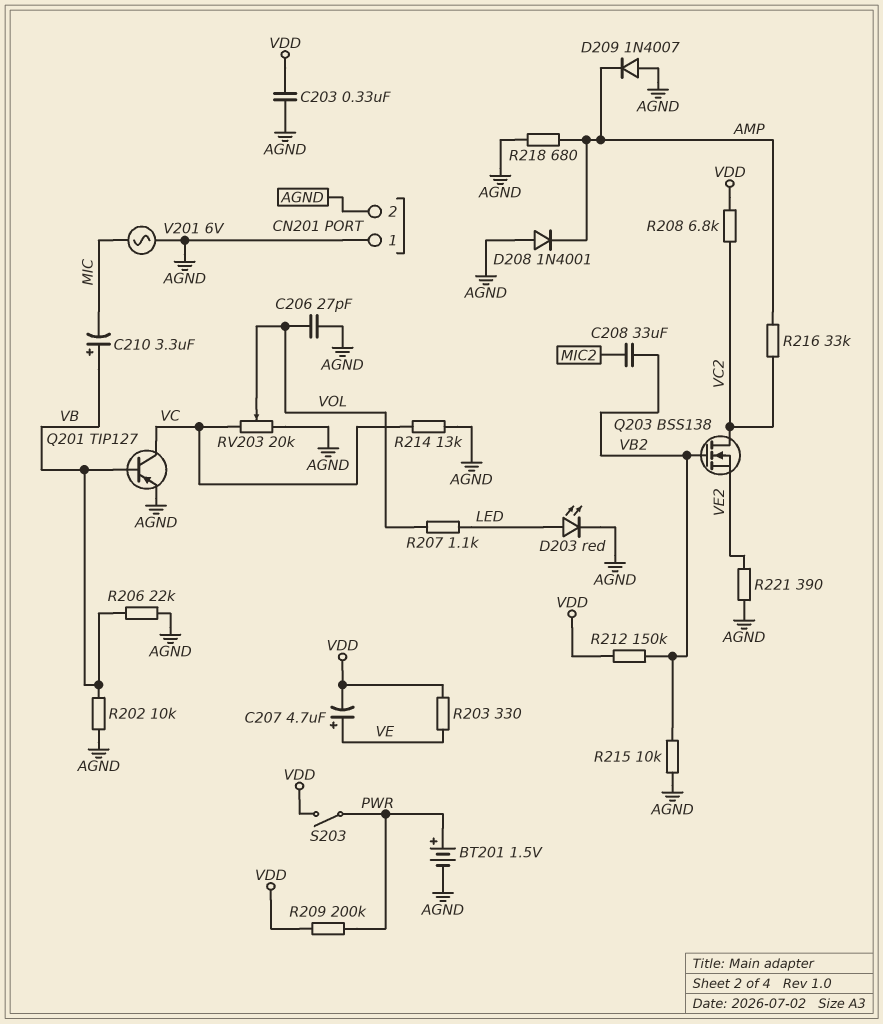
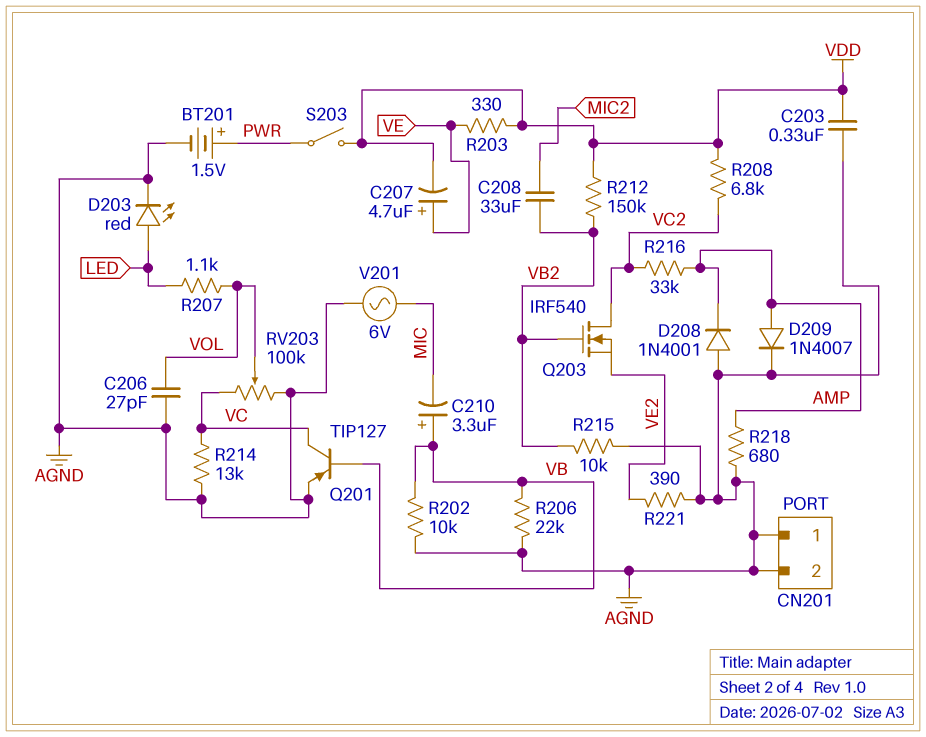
D209: diode 1N4007 (A AGND, K AMP) -> diode 1N4007 (A AMP, K AGND)
Q203: NMOS BSS138 (G VB2, D VC2, S VE2) -> NMOS IRF540 (G VB2, D VC2, S VE2)
R209: 200k (PWR, VDD) -> none
RV203: 20k (AGND, VC, wiper VOL) -> 100k (AGND, VC, wiper VOL)

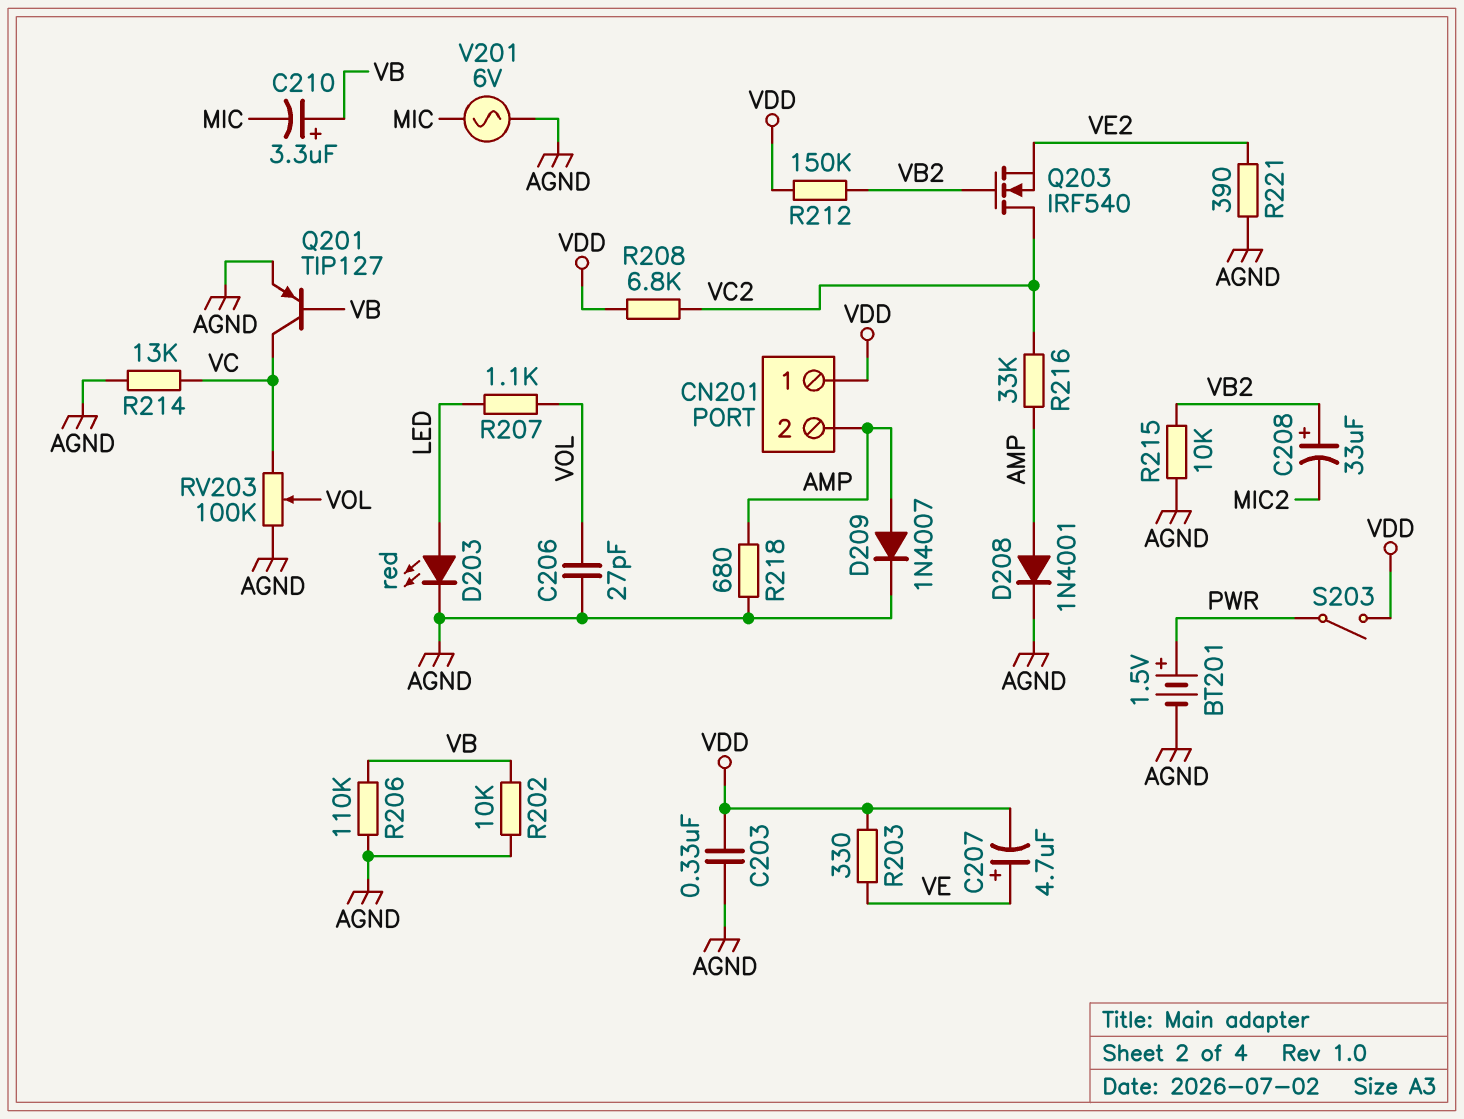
C208: 33uF (MIC2, VB2) -> 33uF (plus VB2, minus MIC2)
CN201 pin 1: AGND -> VDD
CN201 pin 2: AGND -> AMP
D208: diode 1N4001 (A AGND, K AMP) -> diode 1N4001 (A AMP, K AGND)
R206: 22k (AGND, VB) -> 110k (AGND, VB)

